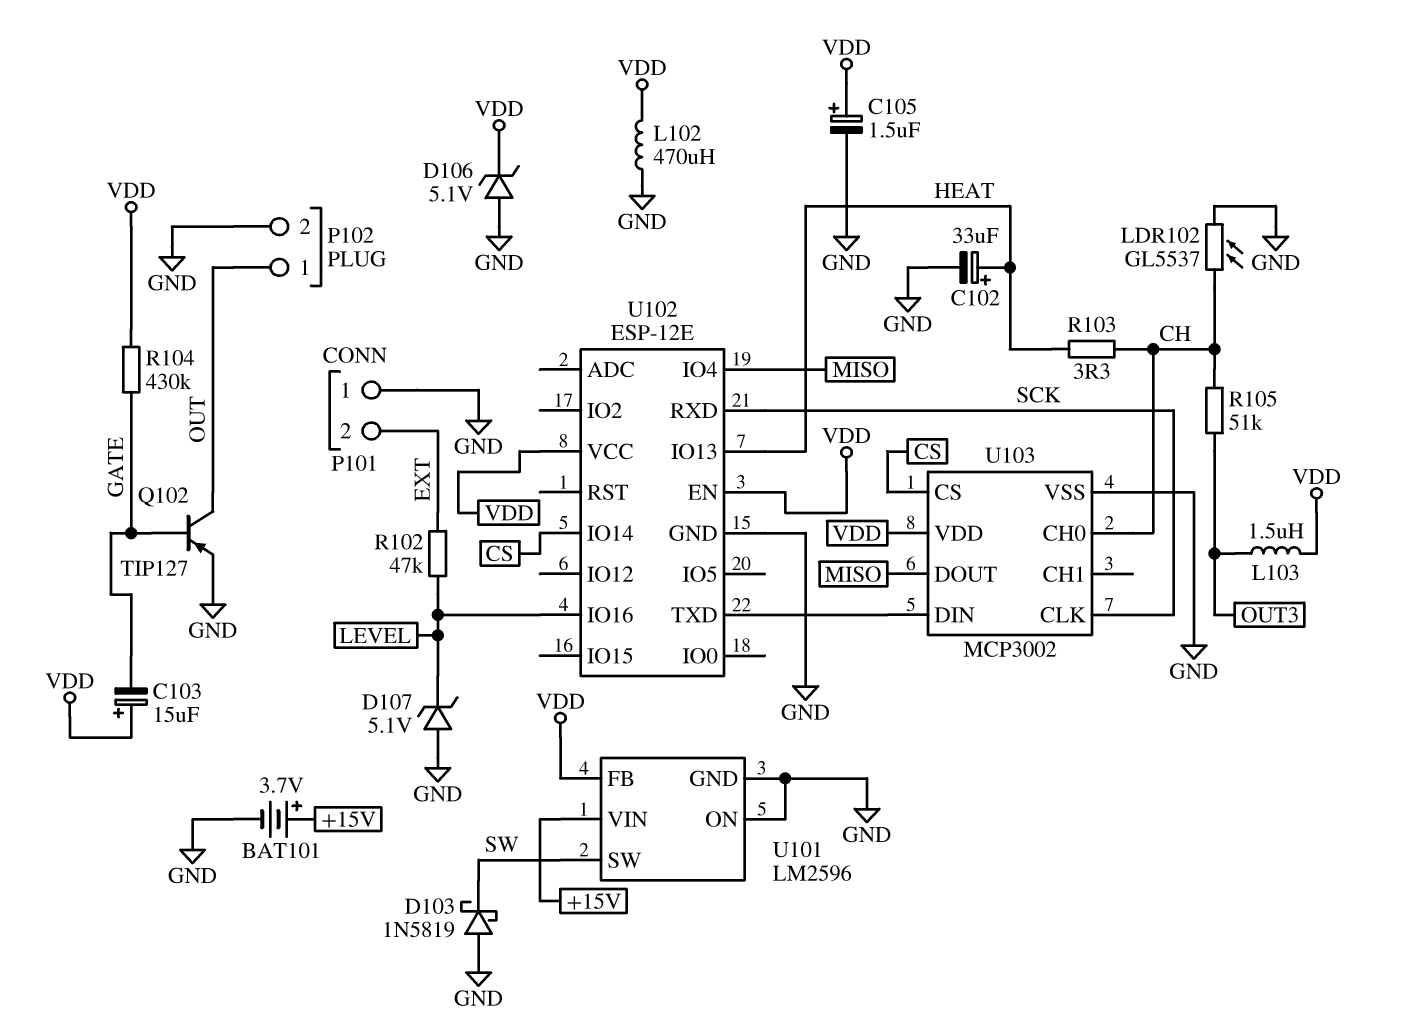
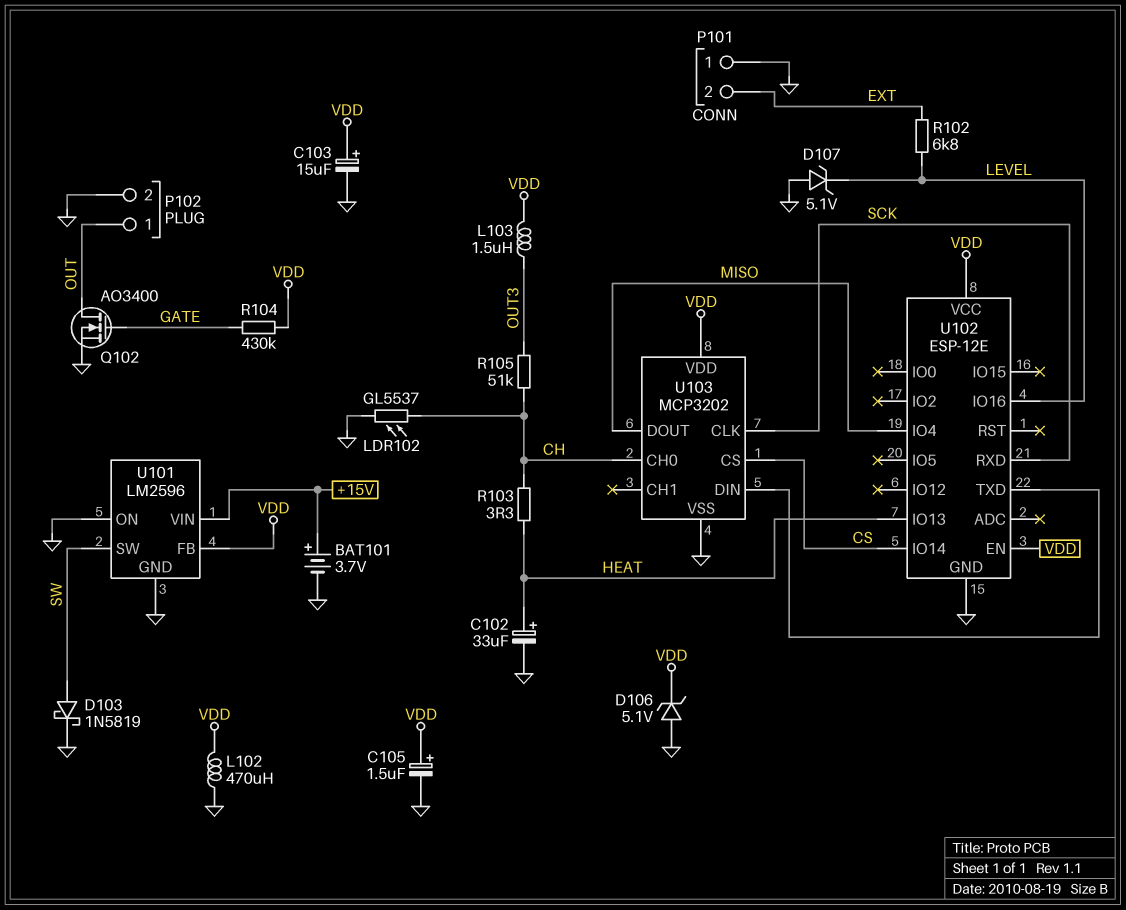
C103: 15uF (plus VDD, minus GATE) -> 15uF (plus VDD, minus GND)
D103: schottky 1N5819 (A GND, K SW) -> schottky 1N5819 (A SW, K GND)
Q102: PNP TIP127 (B GATE, C OUT, E GND) -> NMOS AO3400 (G GATE, D OUT, S GND)
R102: 47k (EXT, LEVEL) -> 6.8k (EXT, LEVEL)
U103: MCP3002 -> MCP3202

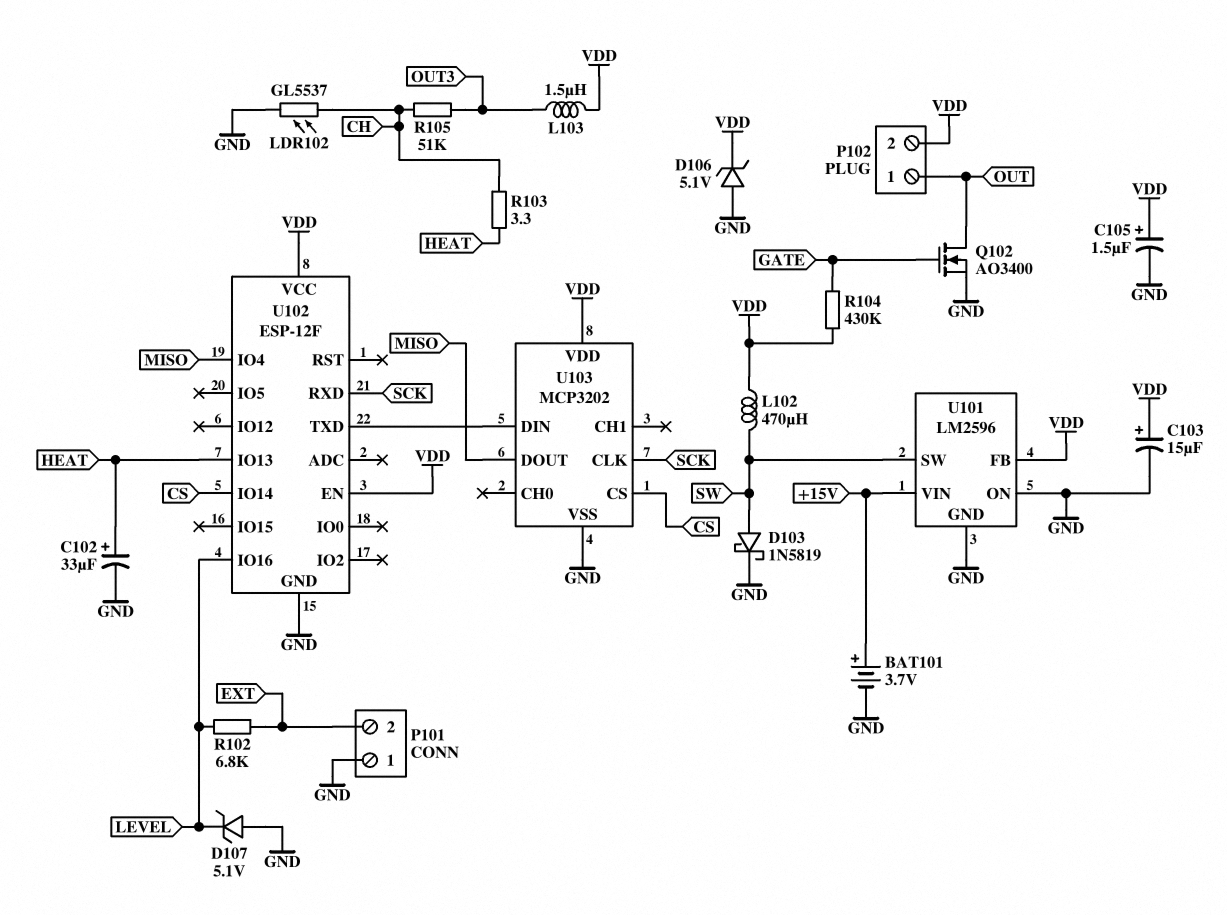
L102: 470uH (GND, VDD) -> 470uH (SW, VDD)
P102 pin 2: GND -> VDD
U102: ESP-12E -> ESP-12F
U103 pin CH0: CH -> none

